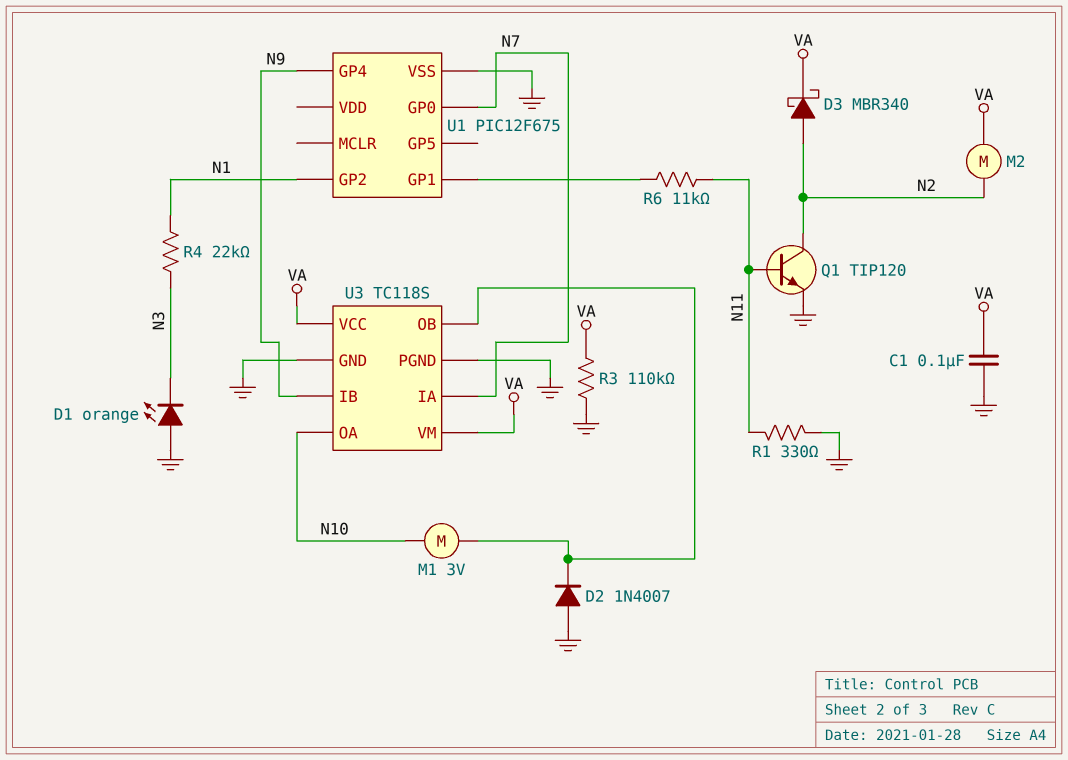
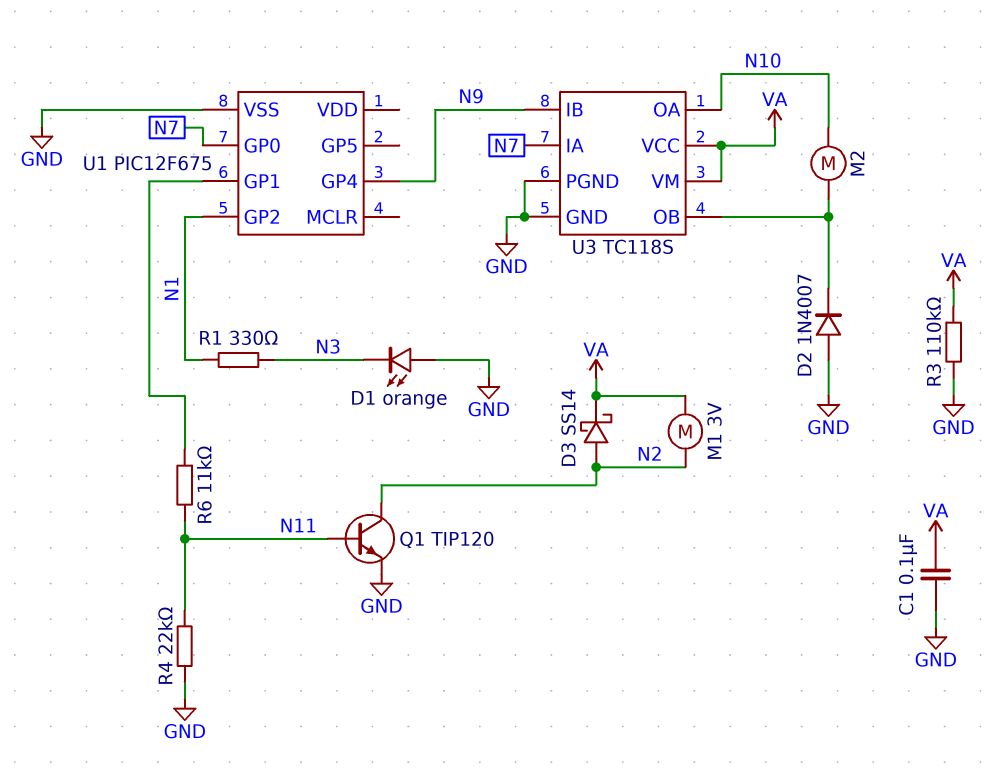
D3: schottky MBR340 (A N2, K VA) -> schottky SS14 (A N2, K VA)
M1: motor 3V (N10, U3/OB) -> motor 3V (N2, VA)
M2: motor (N2, VA) -> motor (N10, U3/OB)
R1: 330 (GND, N11) -> 330 (N1, N3)
R4: 22k (N1, N3) -> 22k (GND, N11)

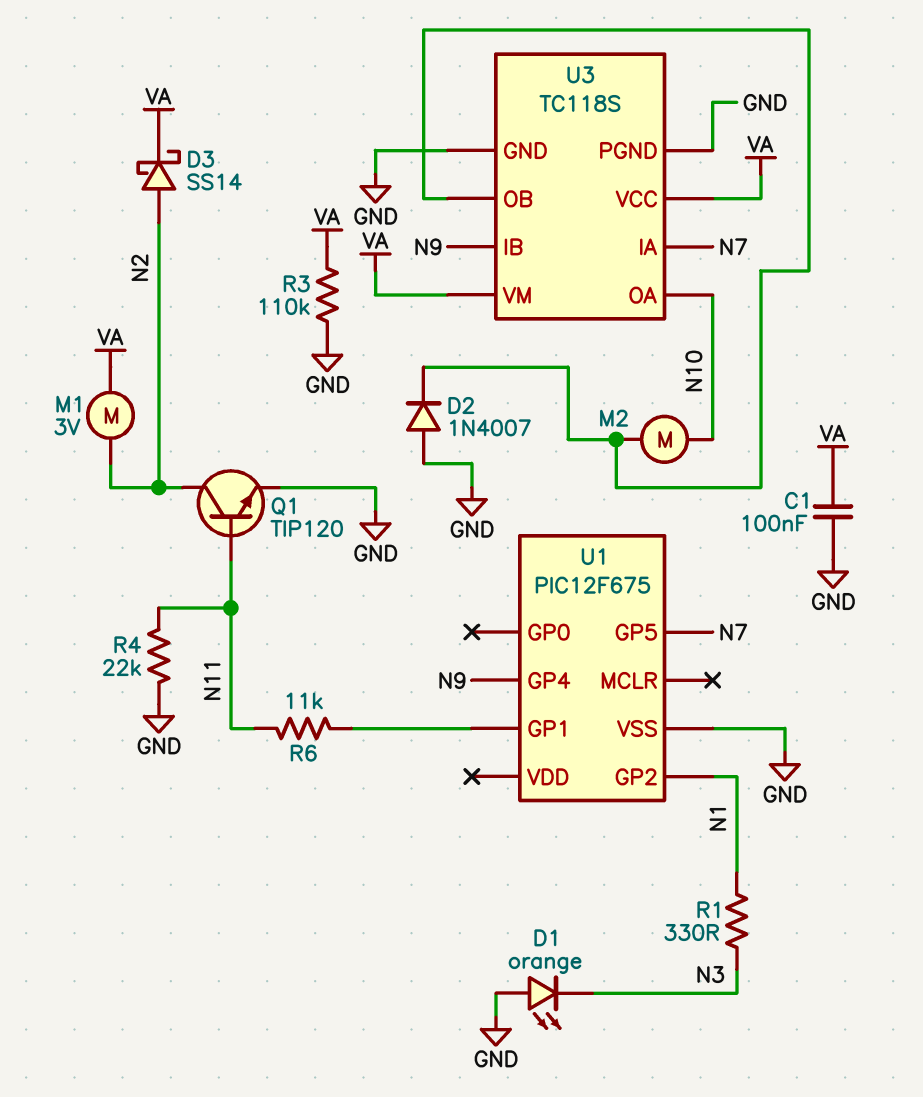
U1 pin GP0: N7 -> none
U1 pin GP5: none -> N7

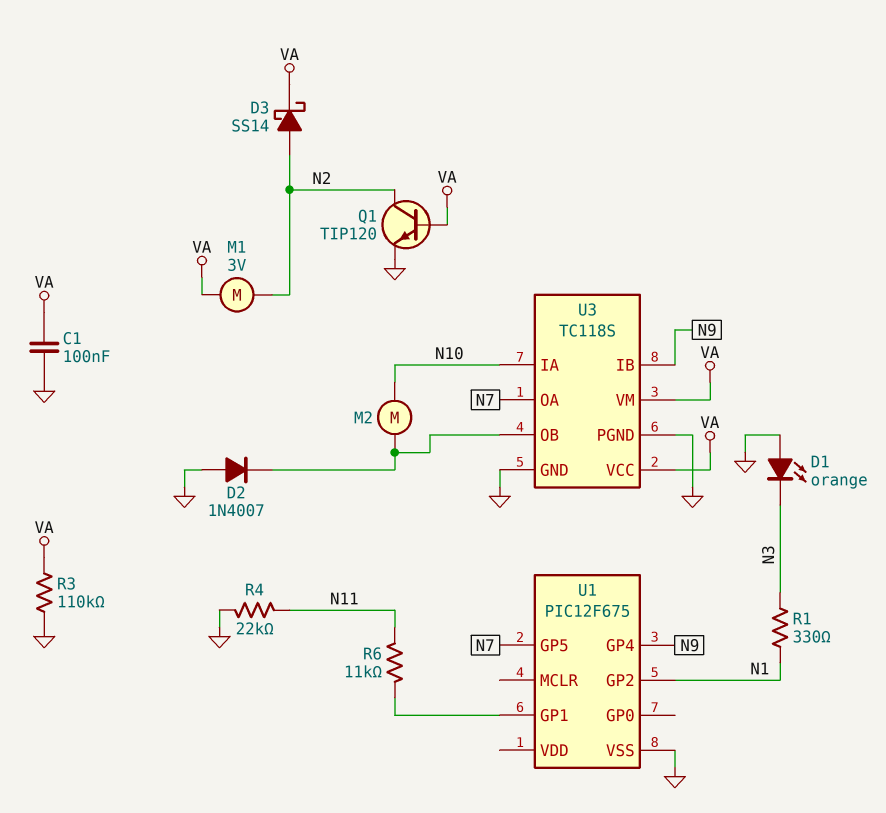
Q1: NPN TIP120 (B N11, C N2, E GND) -> NPN TIP120 (B VA, C N2, E GND)
U3 pin IA: N7 -> N10
U3 pin OA: N10 -> N7

